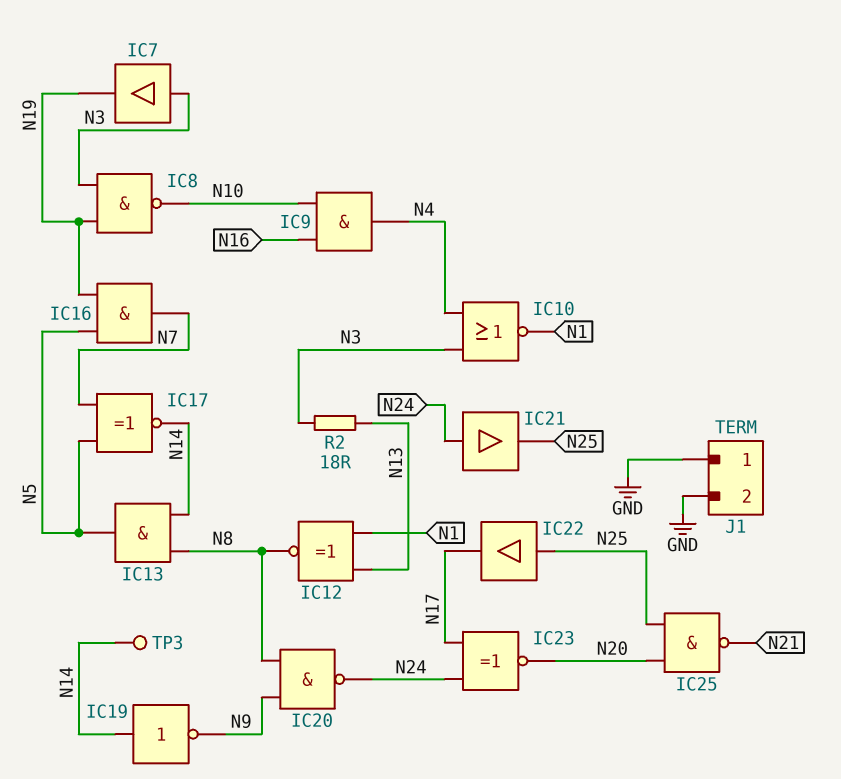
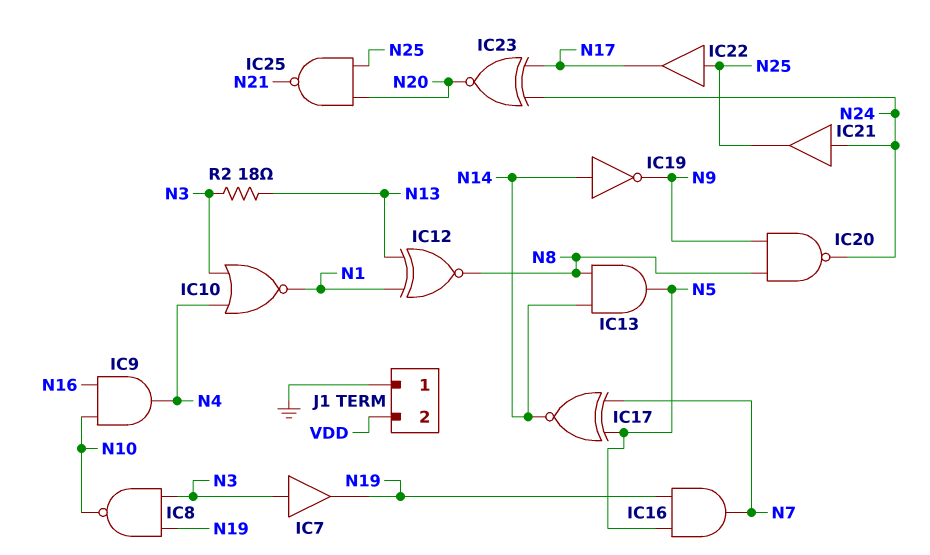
J1 pin 2: GND -> VDD
TP3: test point (N14) -> none

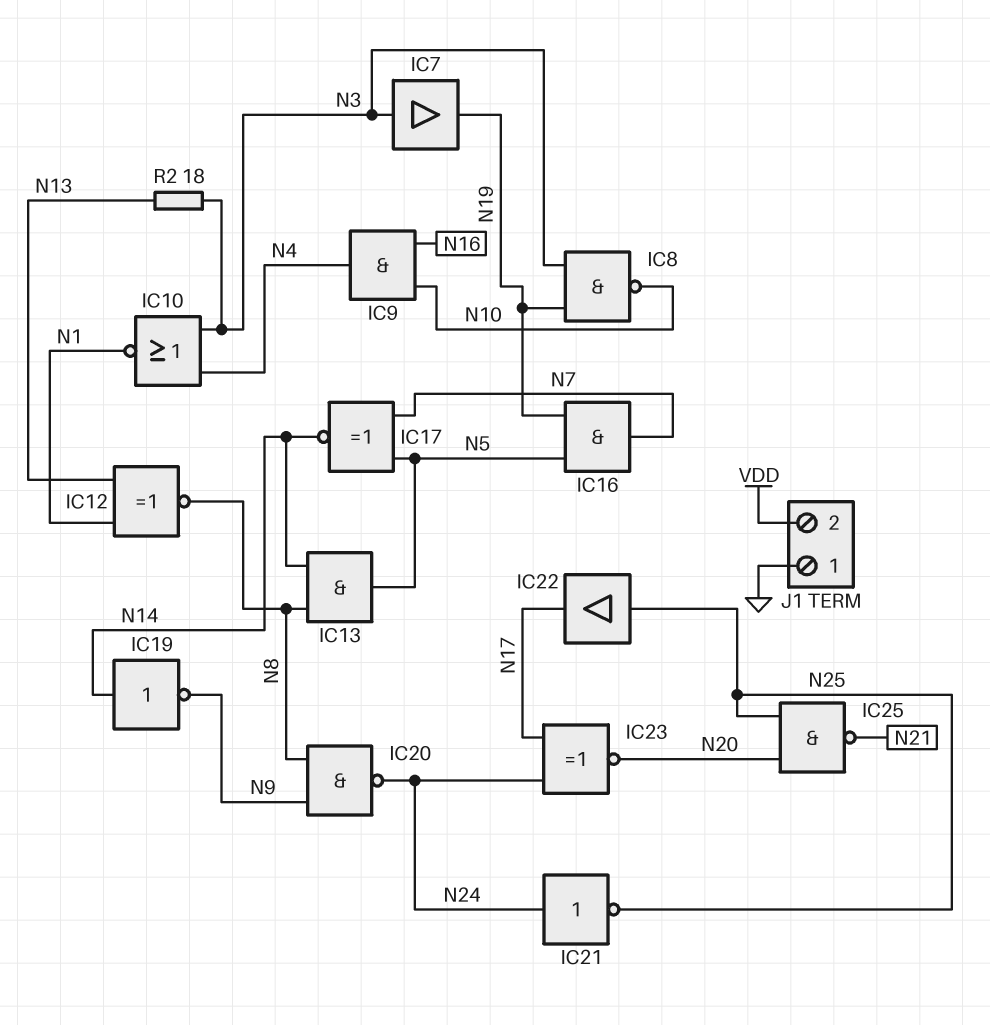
IC21: buffer (in N24, out N25) -> NOT (in N24, out N25)

